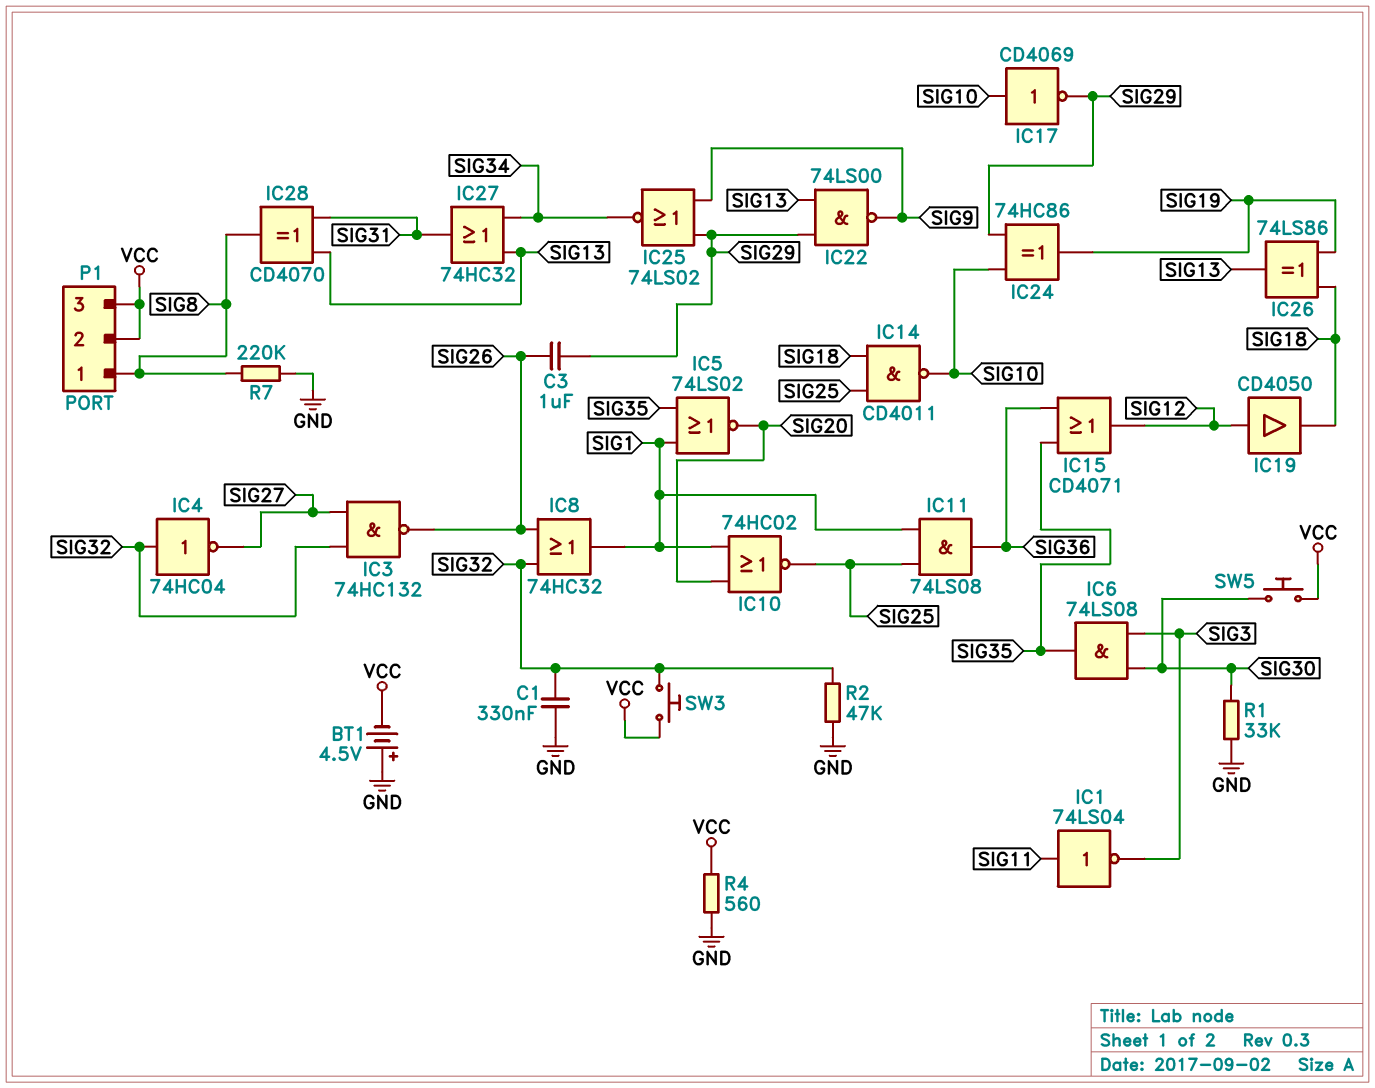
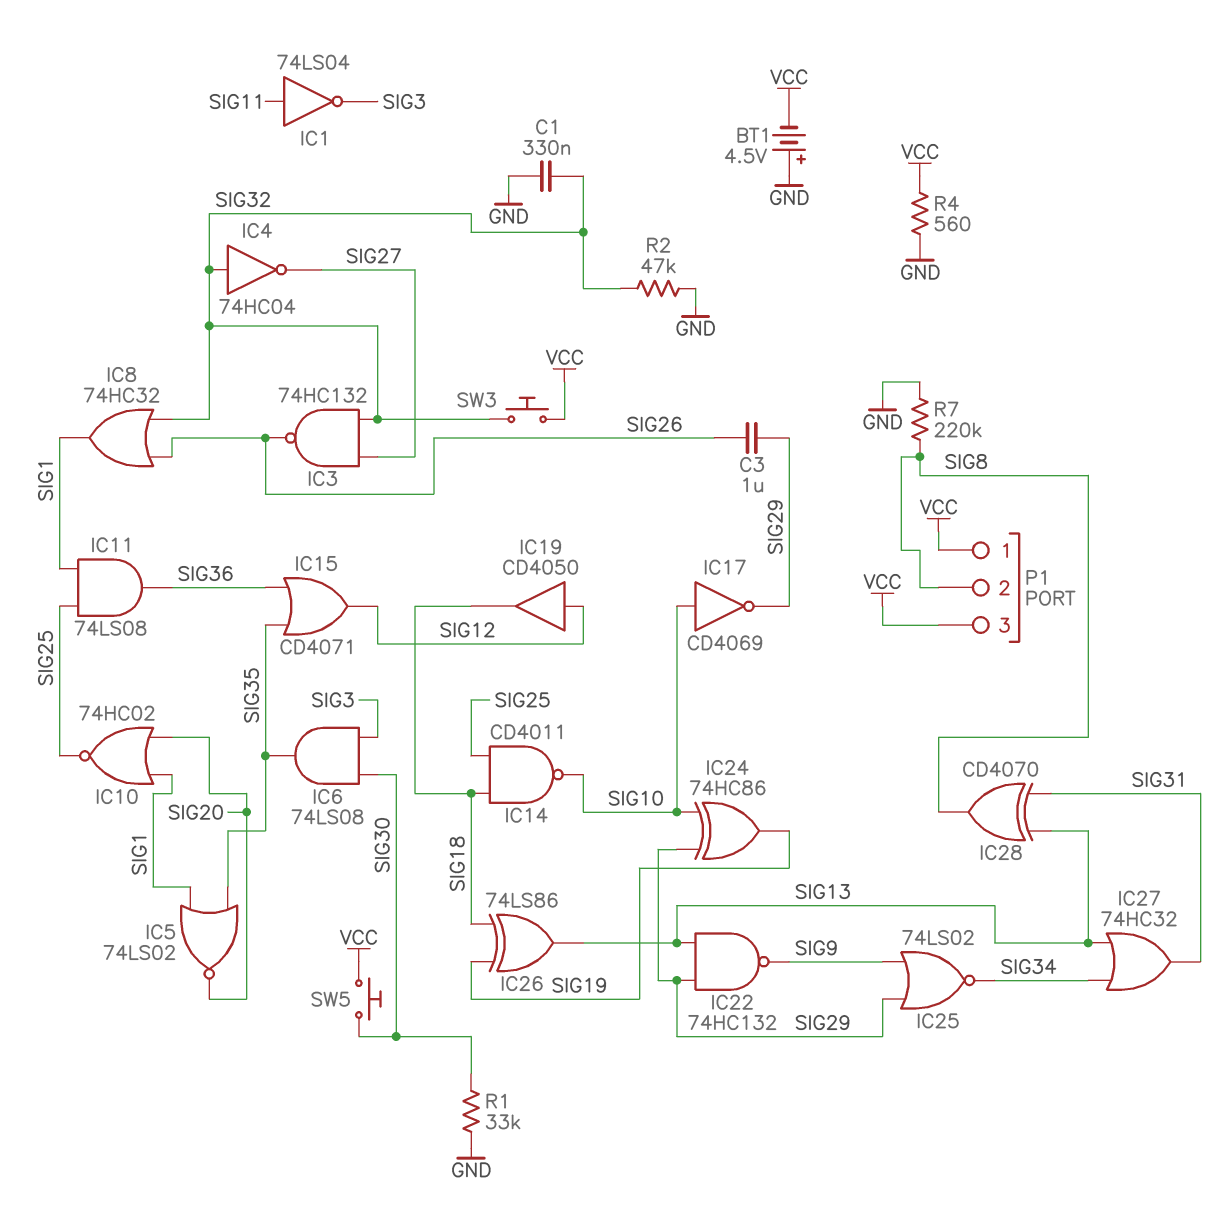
IC22: NAND 74LS00 (in SIG13, in SIG29, out SIG9) -> NAND 74HC132 (in SIG13, in SIG29, out SIG9)
P1 pin 1: SIG8 -> VCC
P1 pin 2: VCC -> SIG8

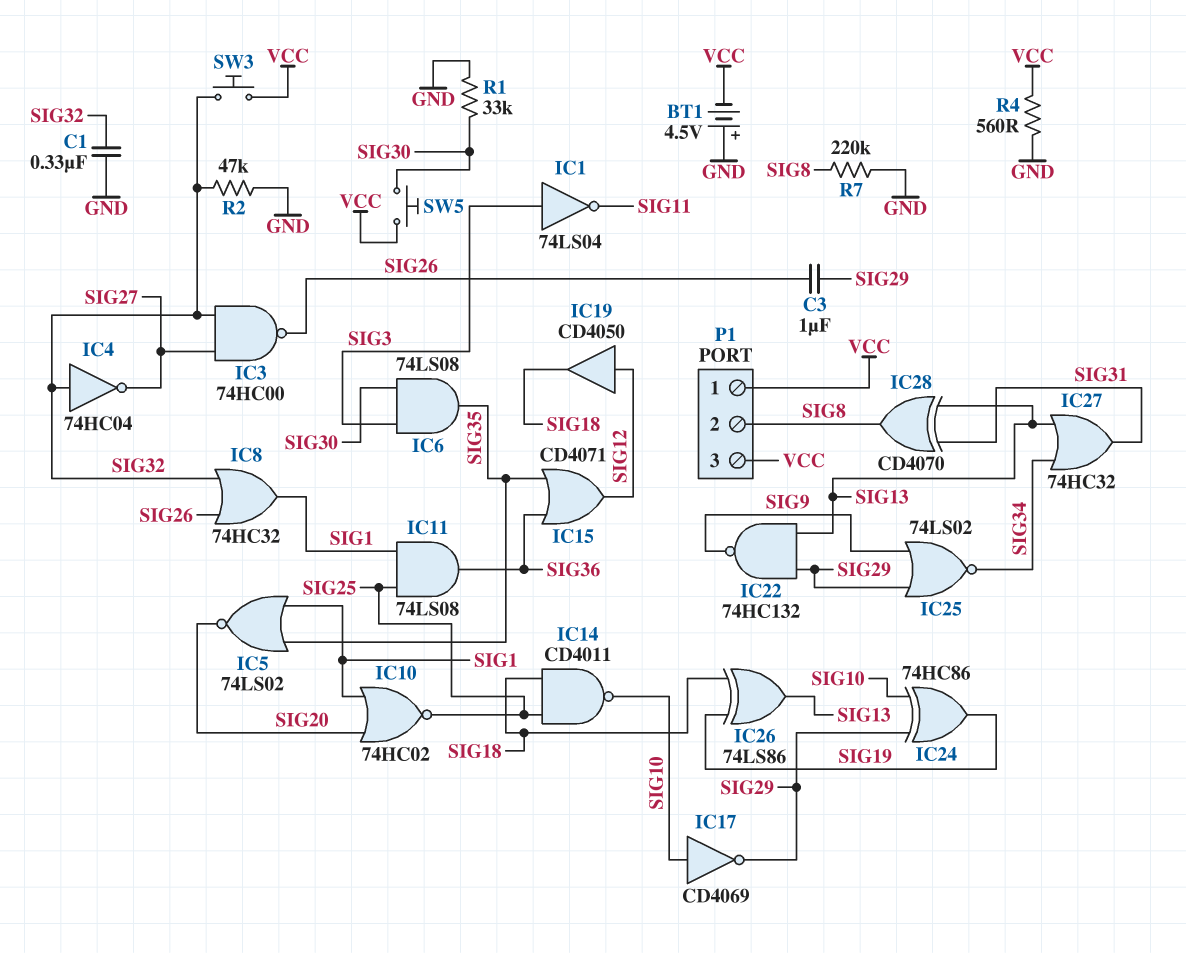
IC1: NOT 74LS04 (in SIG11, out SIG3) -> NOT 74LS04 (in SIG3, out SIG11)
IC3: NAND 74HC132 (in SIG27, in SIG32, out SIG26) -> NAND 74HC00 (in SIG27, in SIG32, out SIG26)

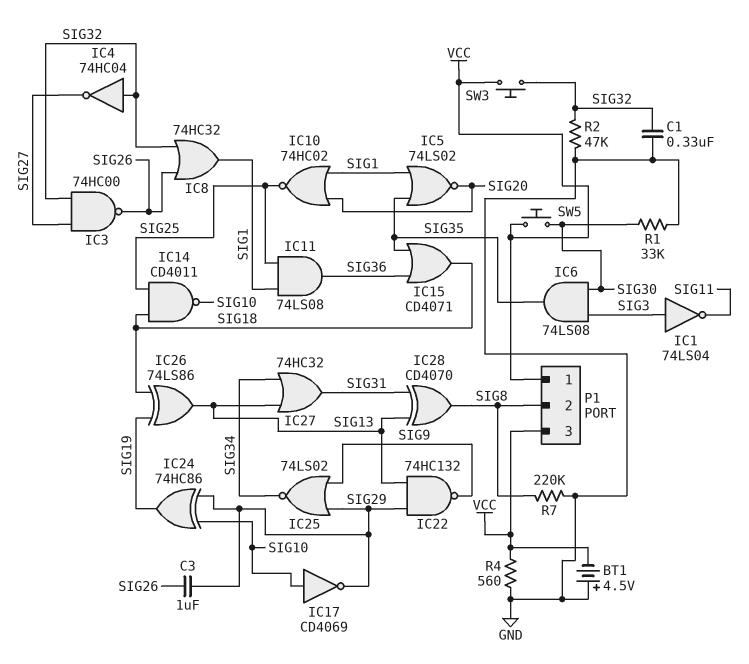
IC15: OR CD4071 (in SIG35, in SIG36, out SIG12) -> OR CD4071 (in SIG35, in SIG36, out SIG18)
IC19: buffer CD4050 (in SIG12, out SIG18) -> none

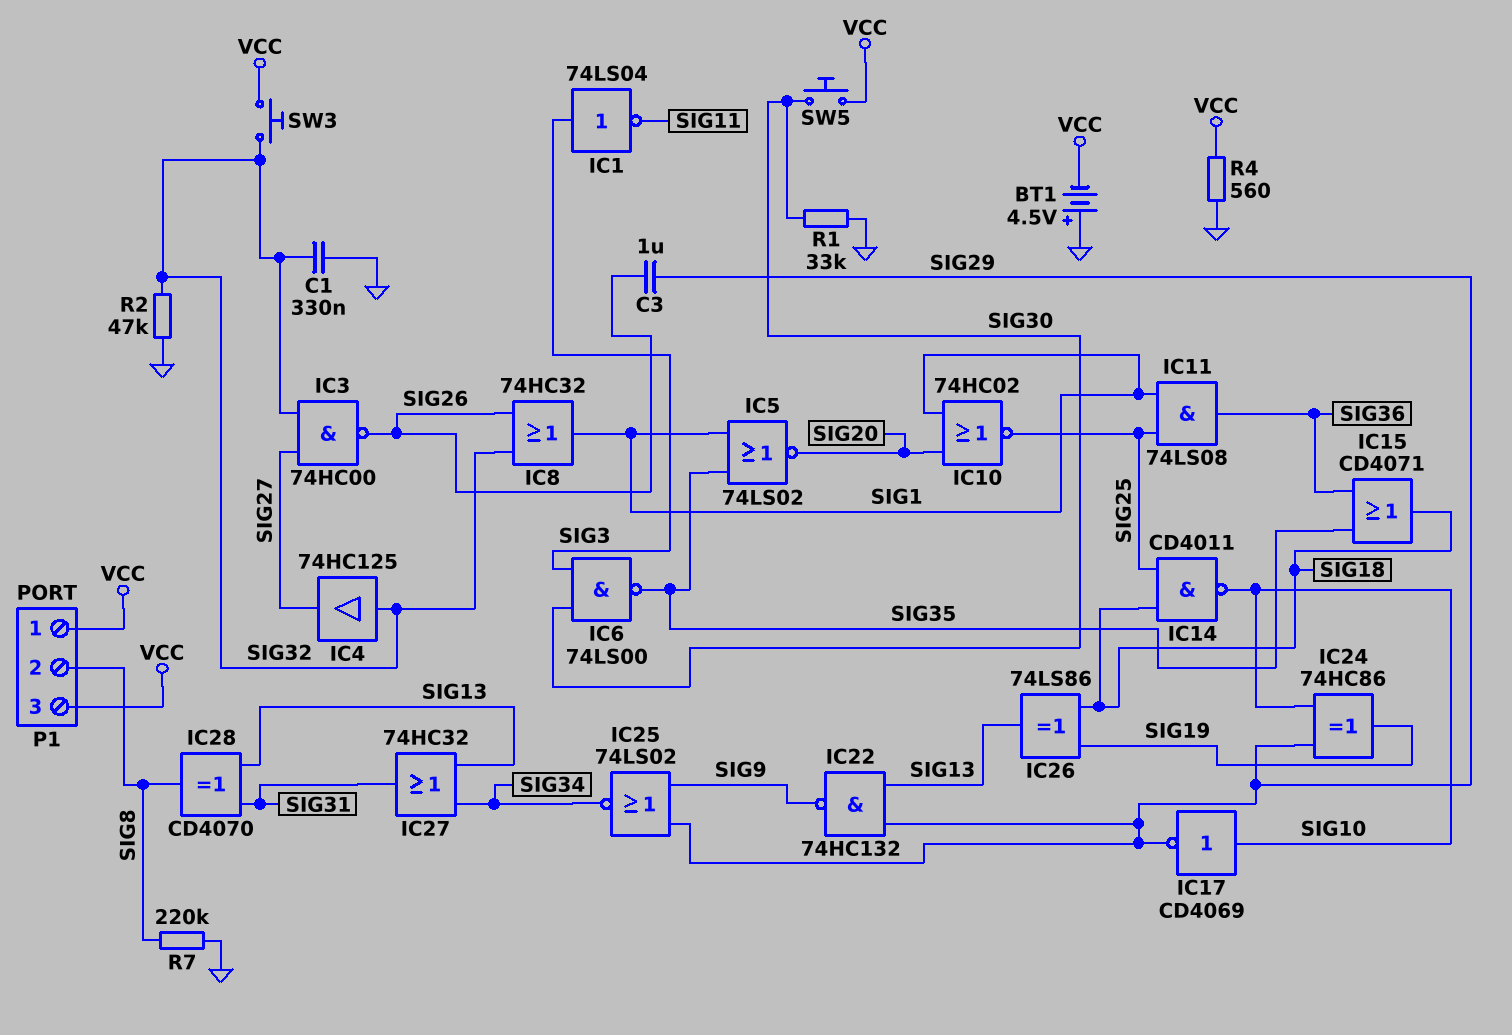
IC4: NOT 74HC04 (in SIG32, out SIG27) -> buffer 74HC125 (in SIG32, out SIG27)
IC6: AND 74LS08 (in SIG3, in SIG30, out SIG35) -> NAND 74LS00 (in SIG3, in SIG30, out SIG35)

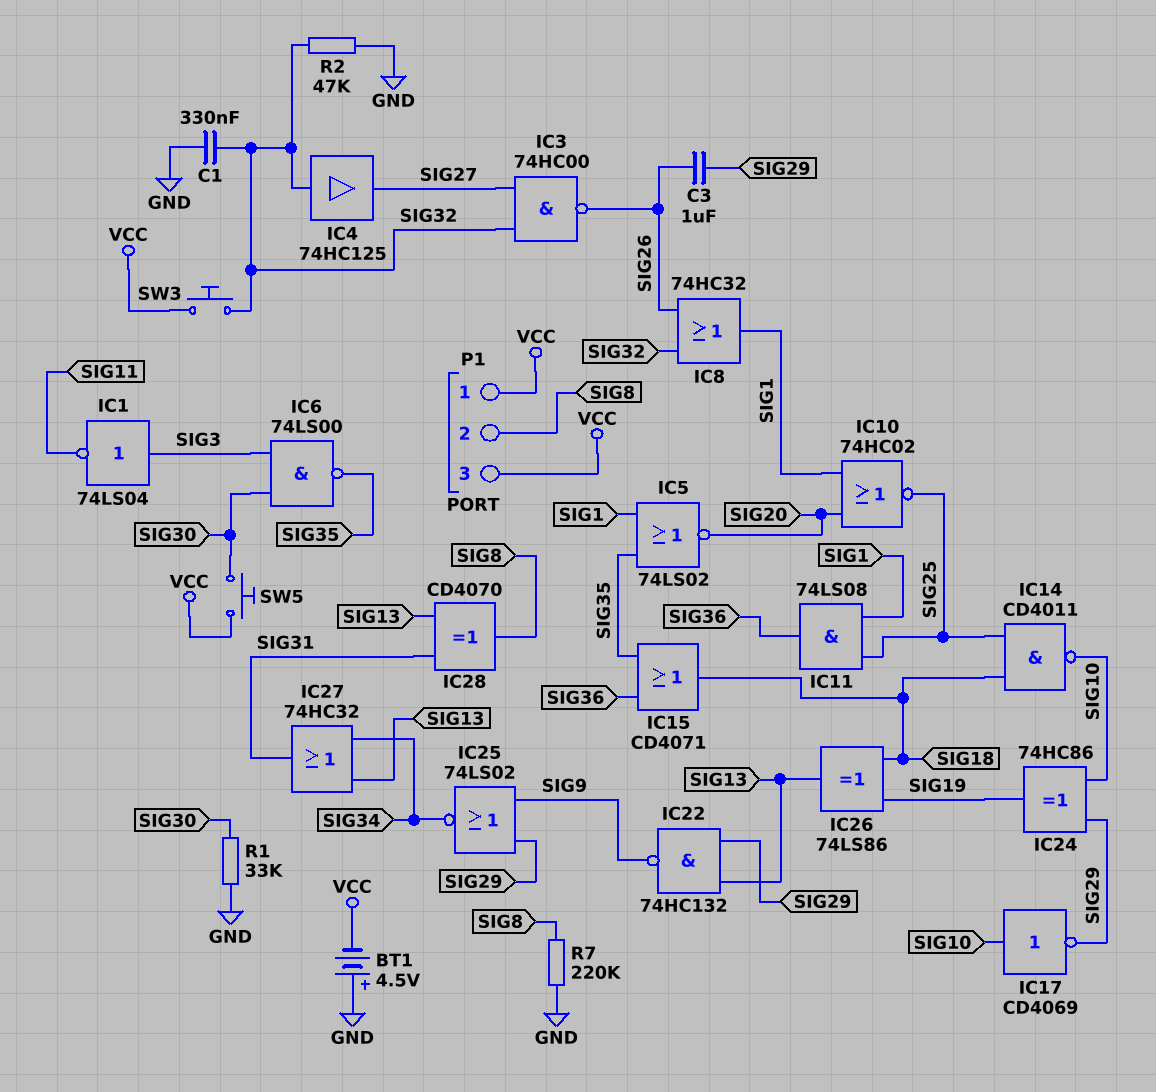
R4: 560 (GND, VCC) -> none

